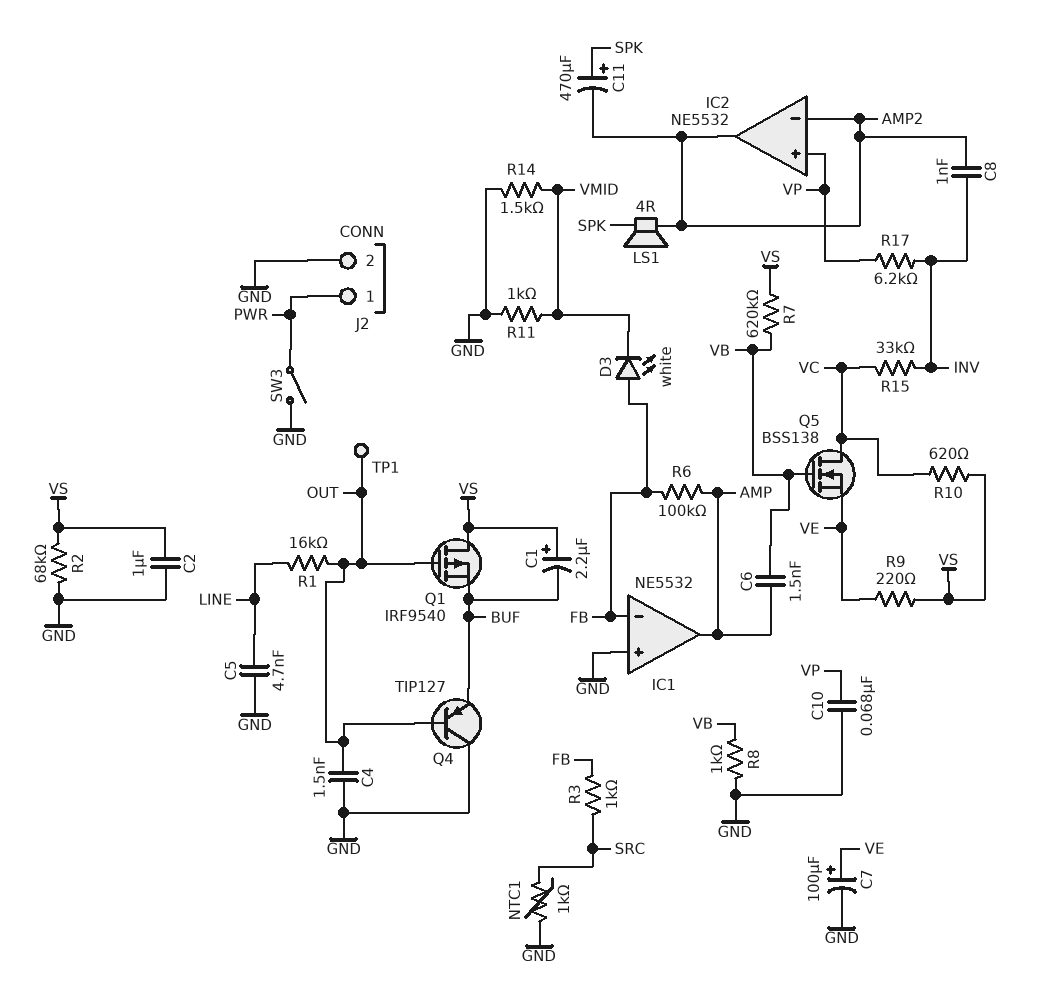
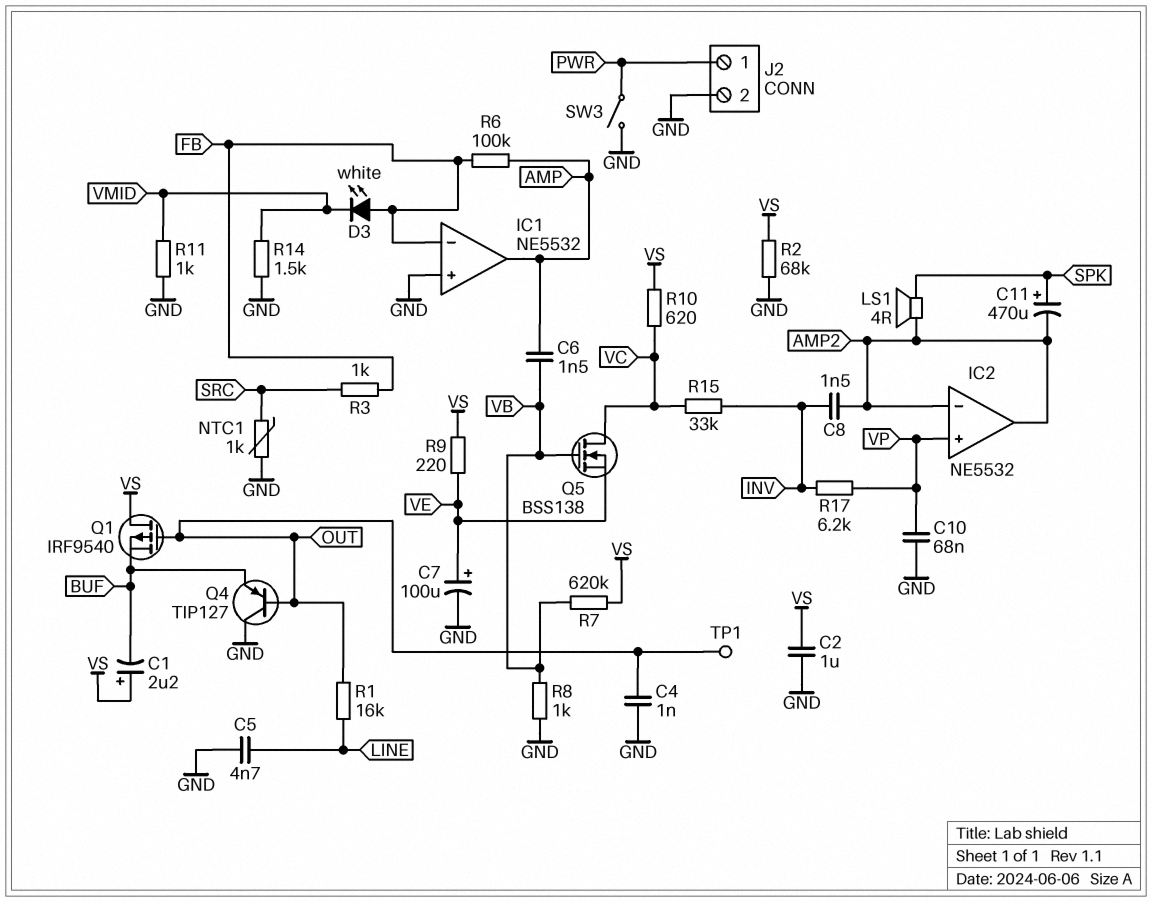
C4: 1.5nF (GND, OUT) -> 1nF (GND, OUT)
C8: 1nF (AMP2, INV) -> 1.5nF (AMP2, INV)

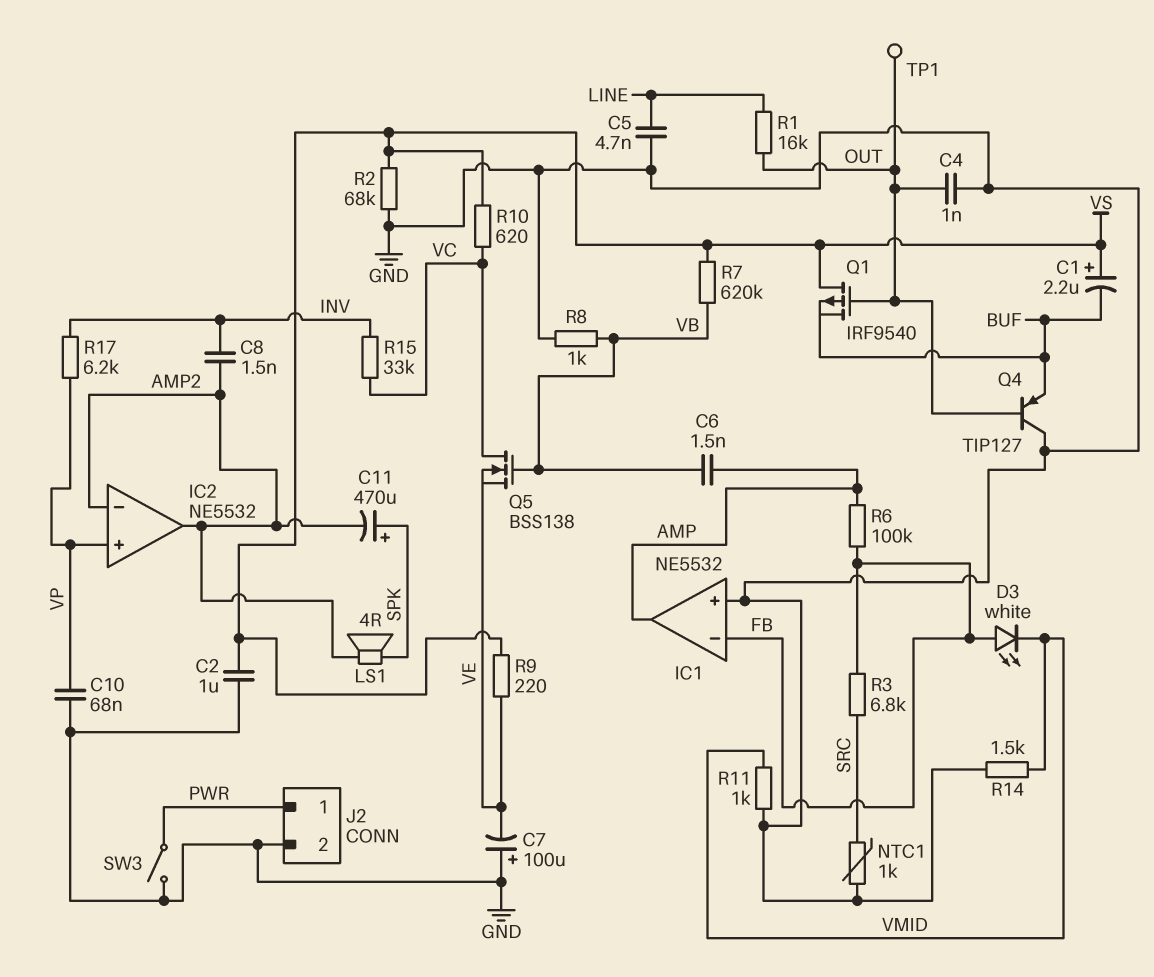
C7: 100uF (plus VE, minus GND) -> 100uF (plus GND, minus VE)
R3: 1k (FB, SRC) -> 6.8k (FB, SRC)

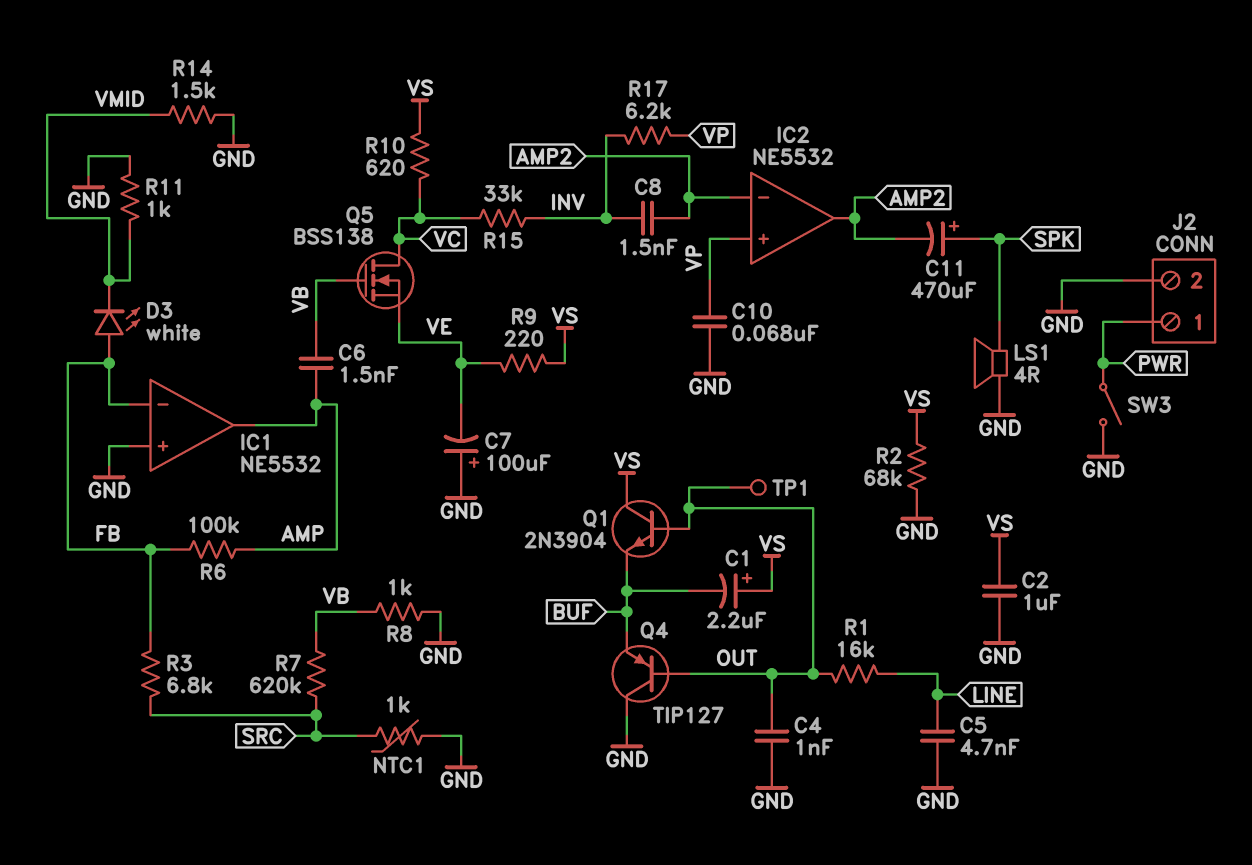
LS1: speaker 4R (AMP2, SPK) -> speaker 4R (GND, SPK)
Q1: PMOS IRF9540 (G OUT, D VS, S BUF) -> NPN 2N3904 (B OUT, C VS, E BUF)
R7: 620k (VB, VS) -> 620k (SRC, VB)

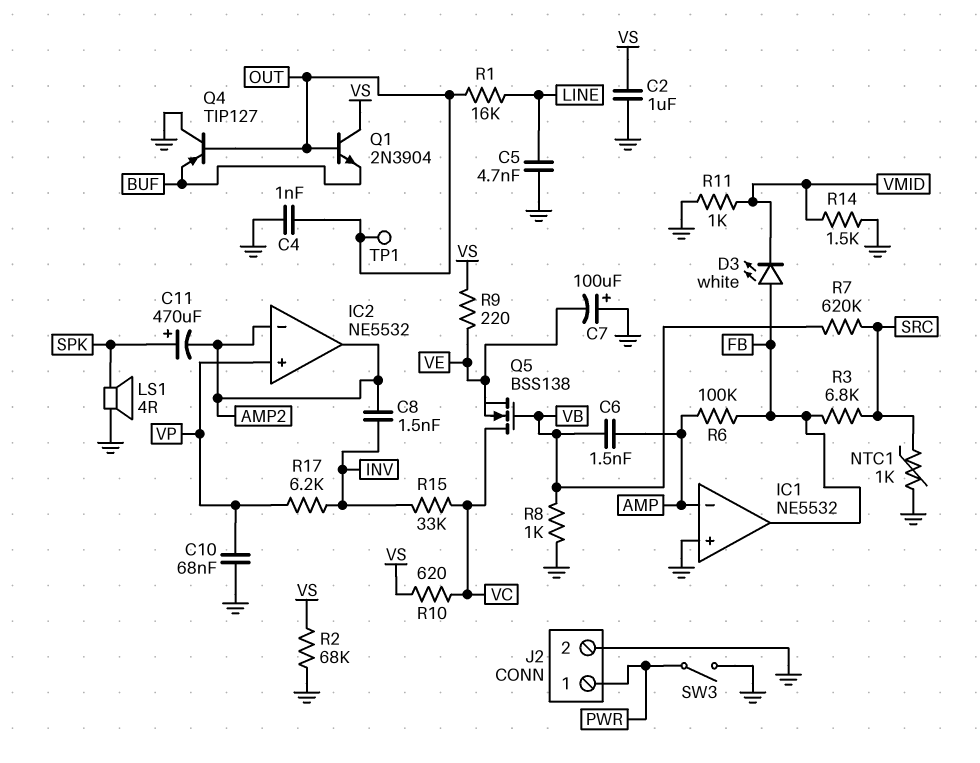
C1: 2.2uF (plus VS, minus BUF) -> none
IC1 pin in-: FB -> AMP
IC1 pin out: AMP -> FB

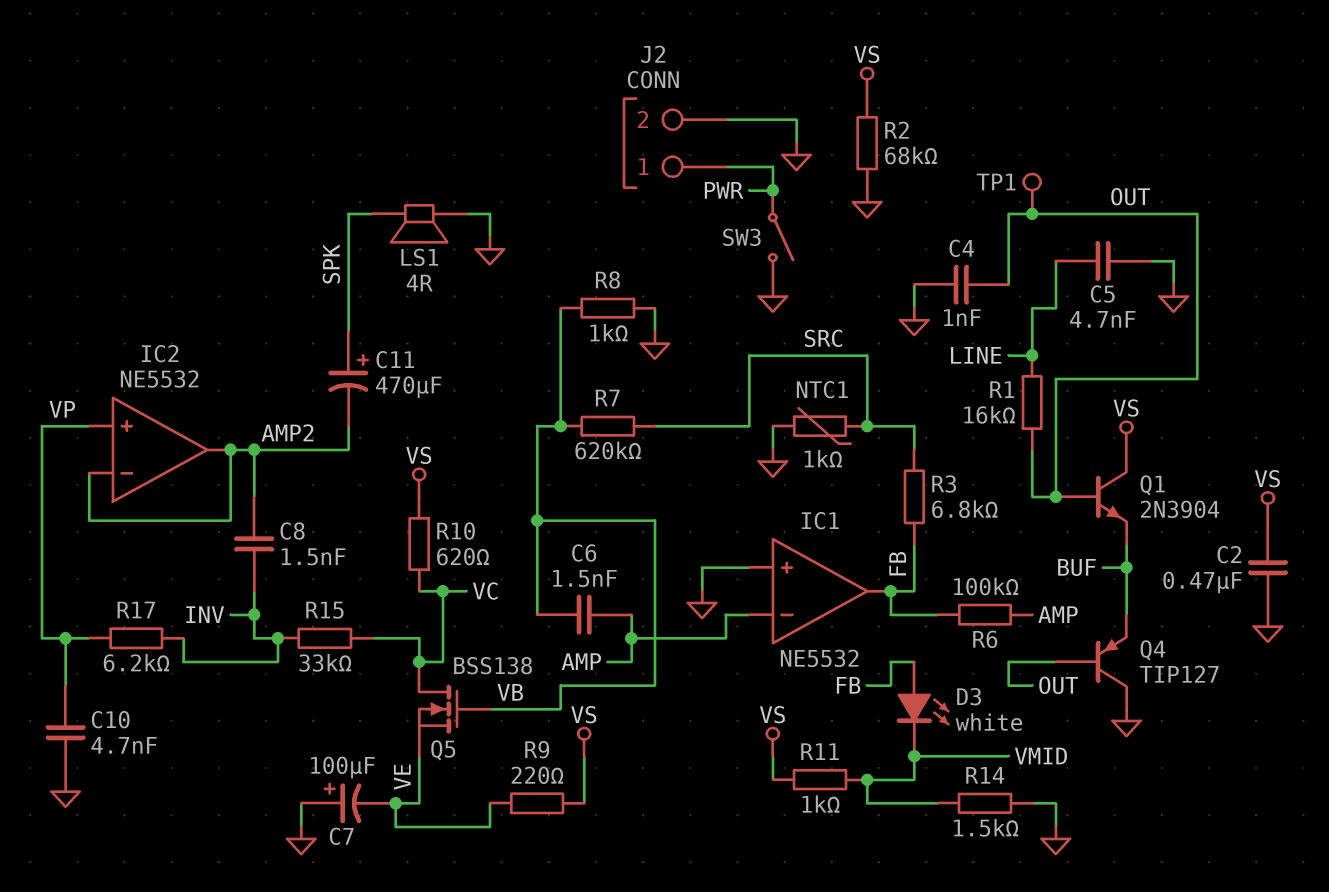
C2: 1uF (GND, VS) -> 470nF (GND, VS)
C10: 68nF (GND, VP) -> 4.7nF (GND, VP)
R11: 1k (GND, VMID) -> 1k (VMID, VS)

